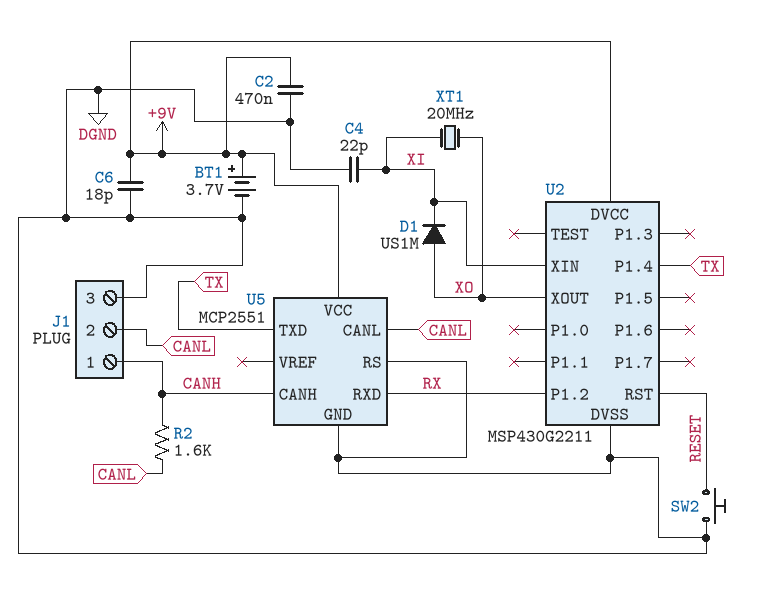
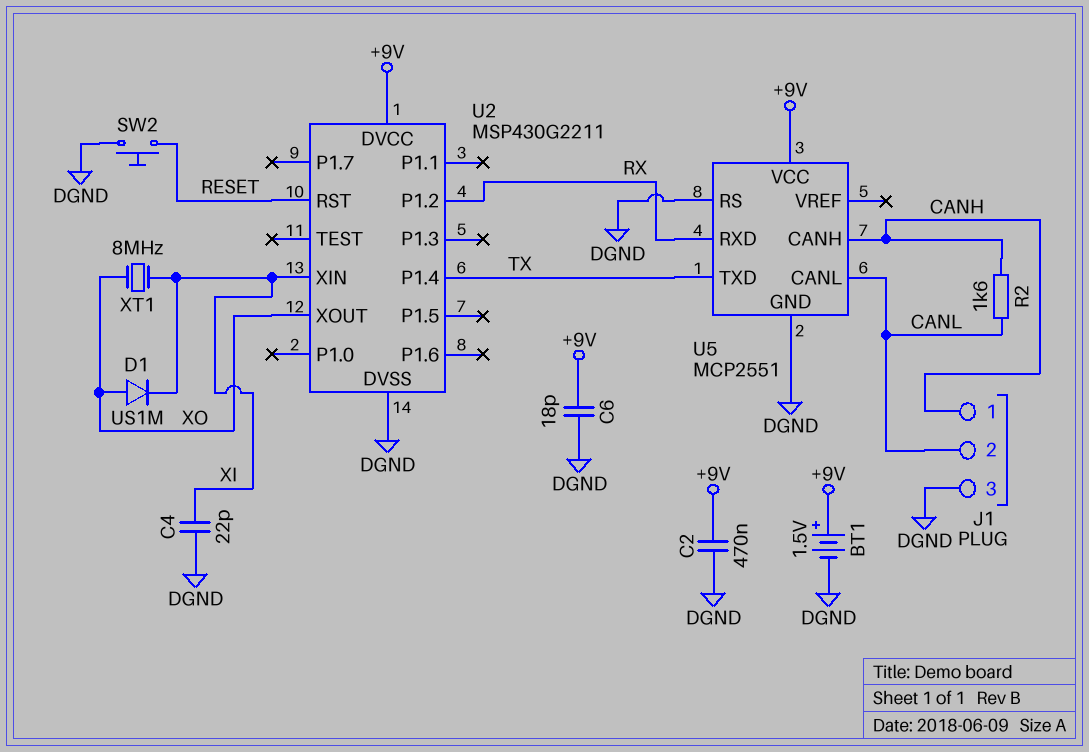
BT1: 3.7V (plus +9V, minus DGND) -> 1.5V (plus +9V, minus DGND)
XT1: 20MHz (XI, XO) -> 8MHz (XI, XO)

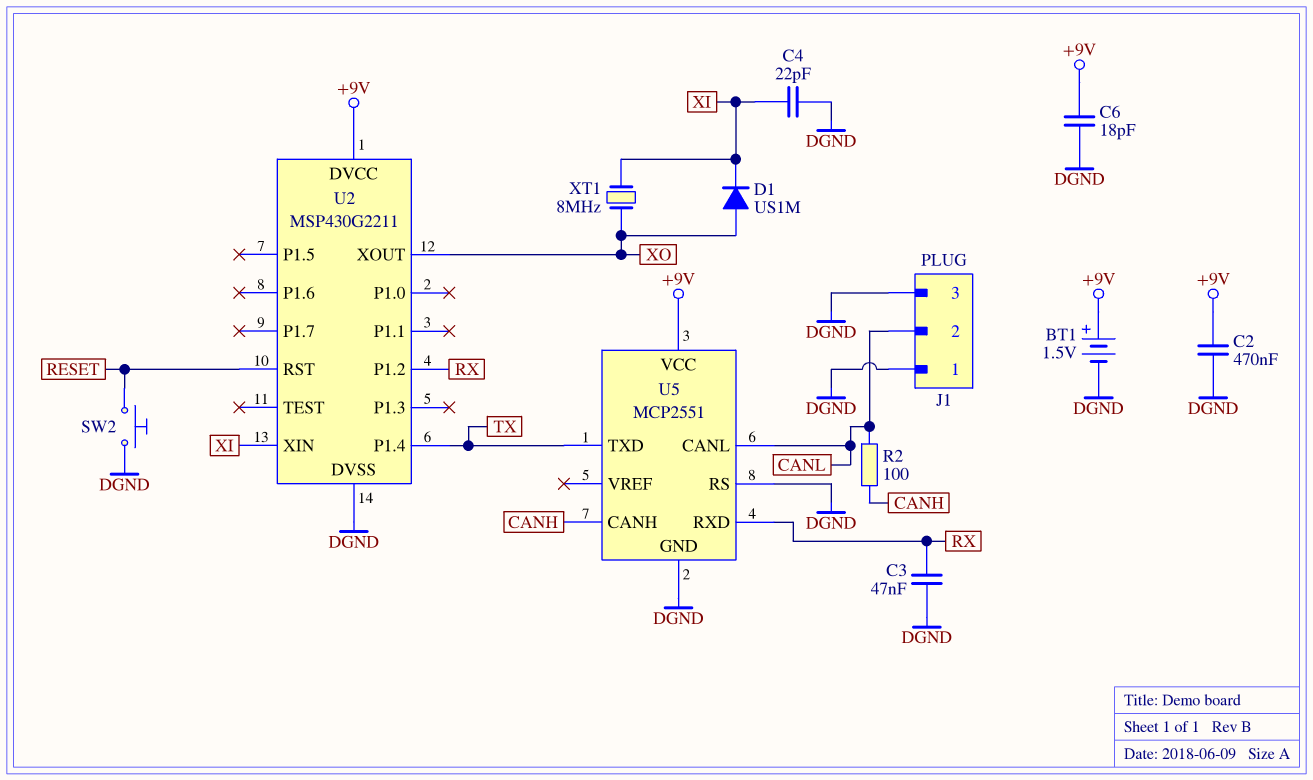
C3: none -> 47nF (DGND, RX)
J1 pin 1: CANH -> DGND
R2: 1.6k (CANH, CANL) -> 100 (CANH, CANL)

